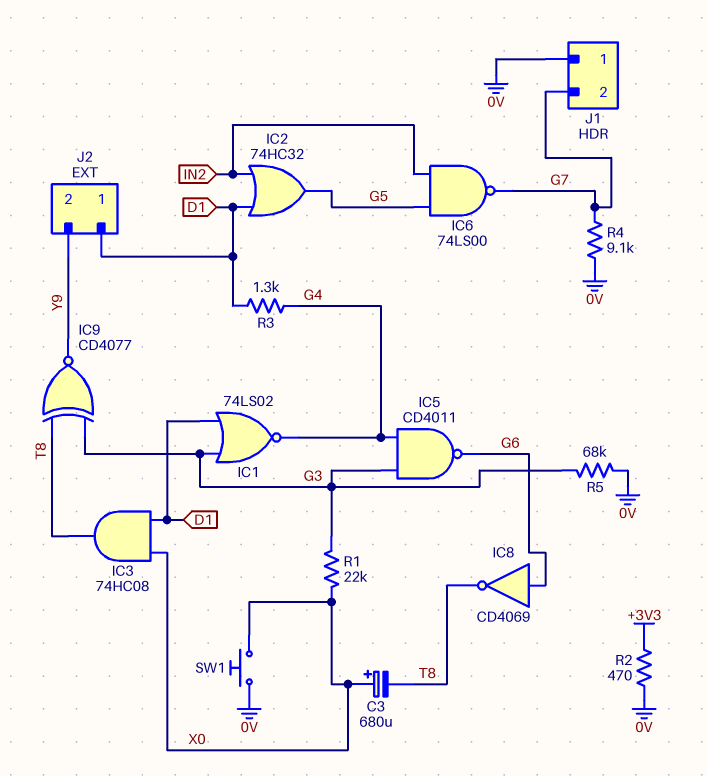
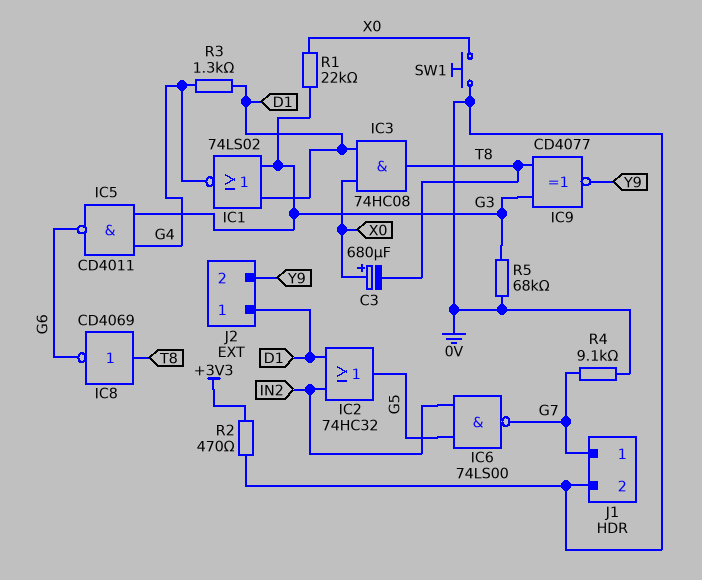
IC8: NOT CD4069 (in G6, out T8) -> NOT CD4069 (in T8, out G6)
J1 pin 1: 0V -> G7
J1 pin 2: G7 -> 0V

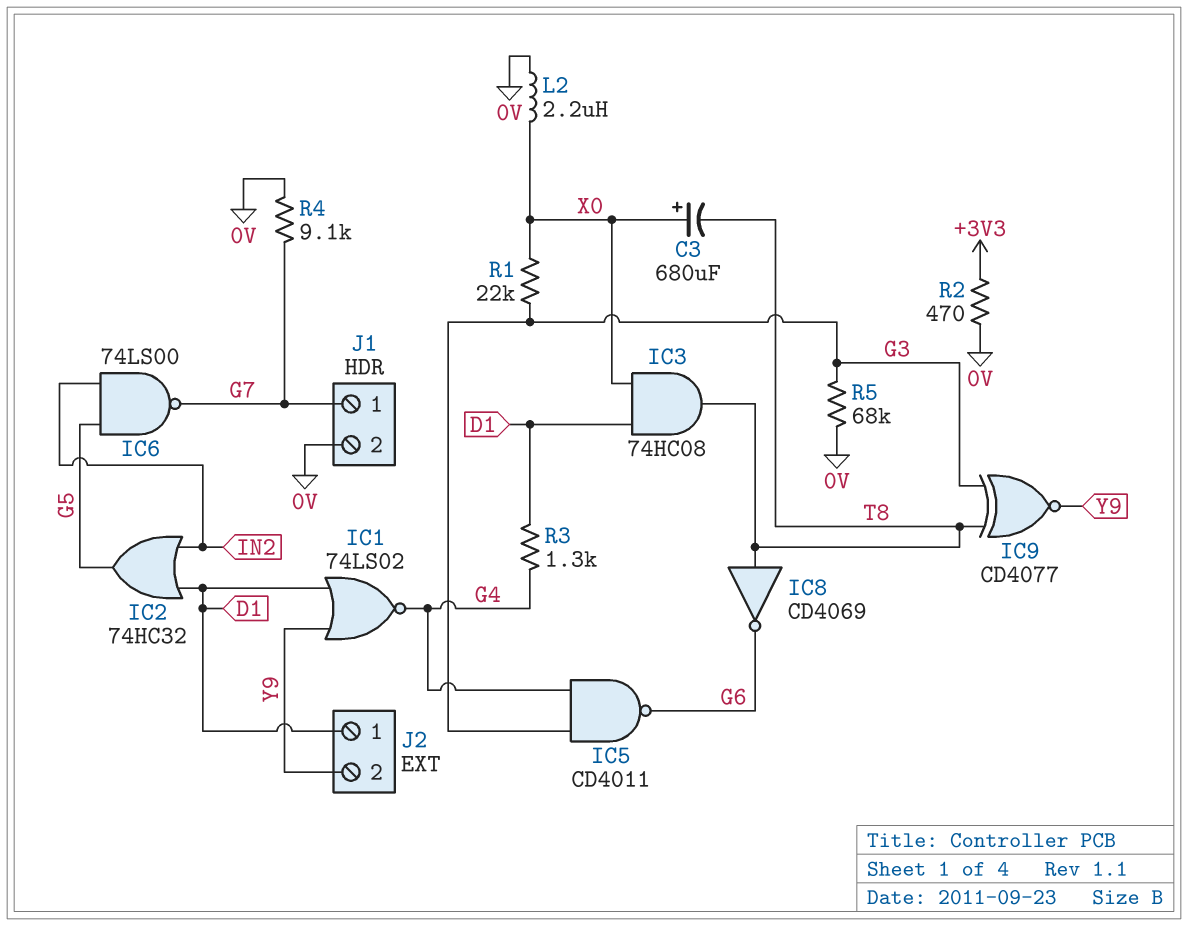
IC1: NOR 74LS02 (in D1, in G3, out G4) -> NOR 74LS02 (in D1, in Y9, out G4)
L2: none -> 2.2uH (0V, X0)
SW1: button (0V, X0) -> none

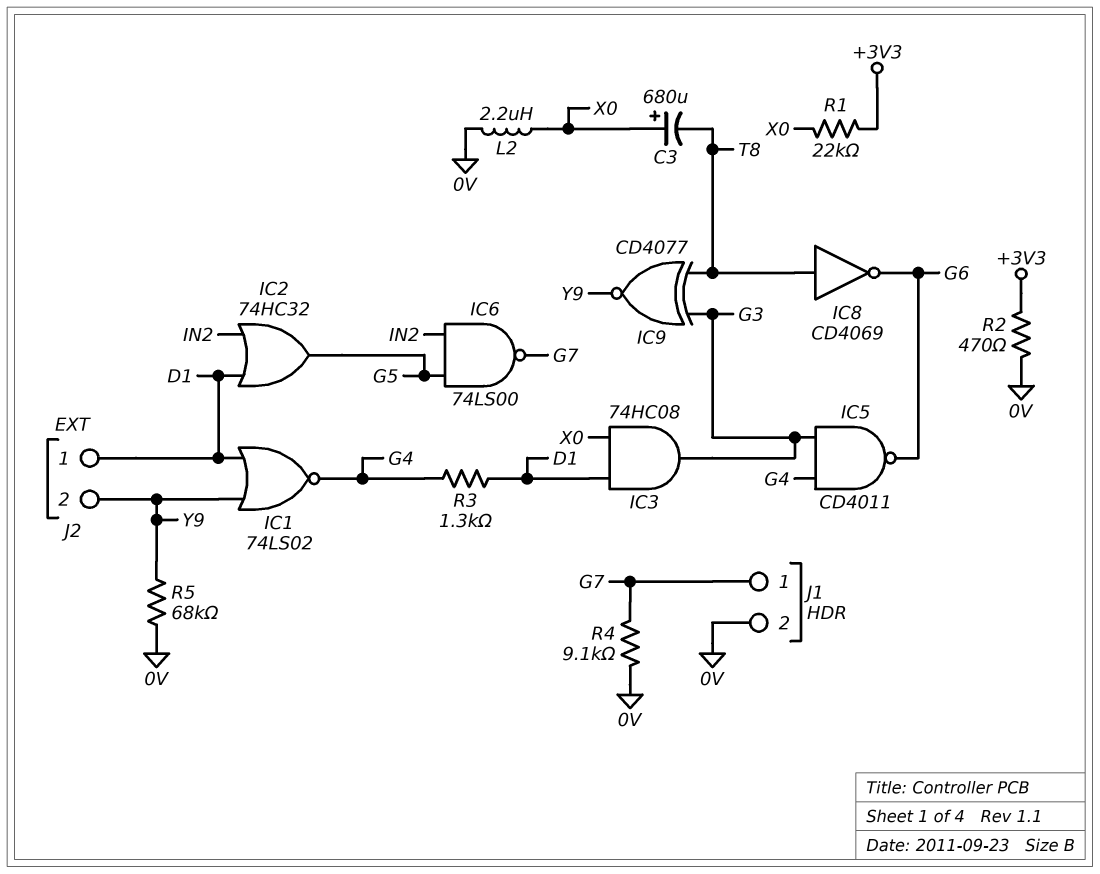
IC3: AND 74HC08 (in D1, in X0, out T8) -> AND 74HC08 (in D1, in X0, out G3)
R1: 22k (G3, X0) -> 22k (+3V3, X0)
R5: 68k (0V, G3) -> 68k (0V, Y9)

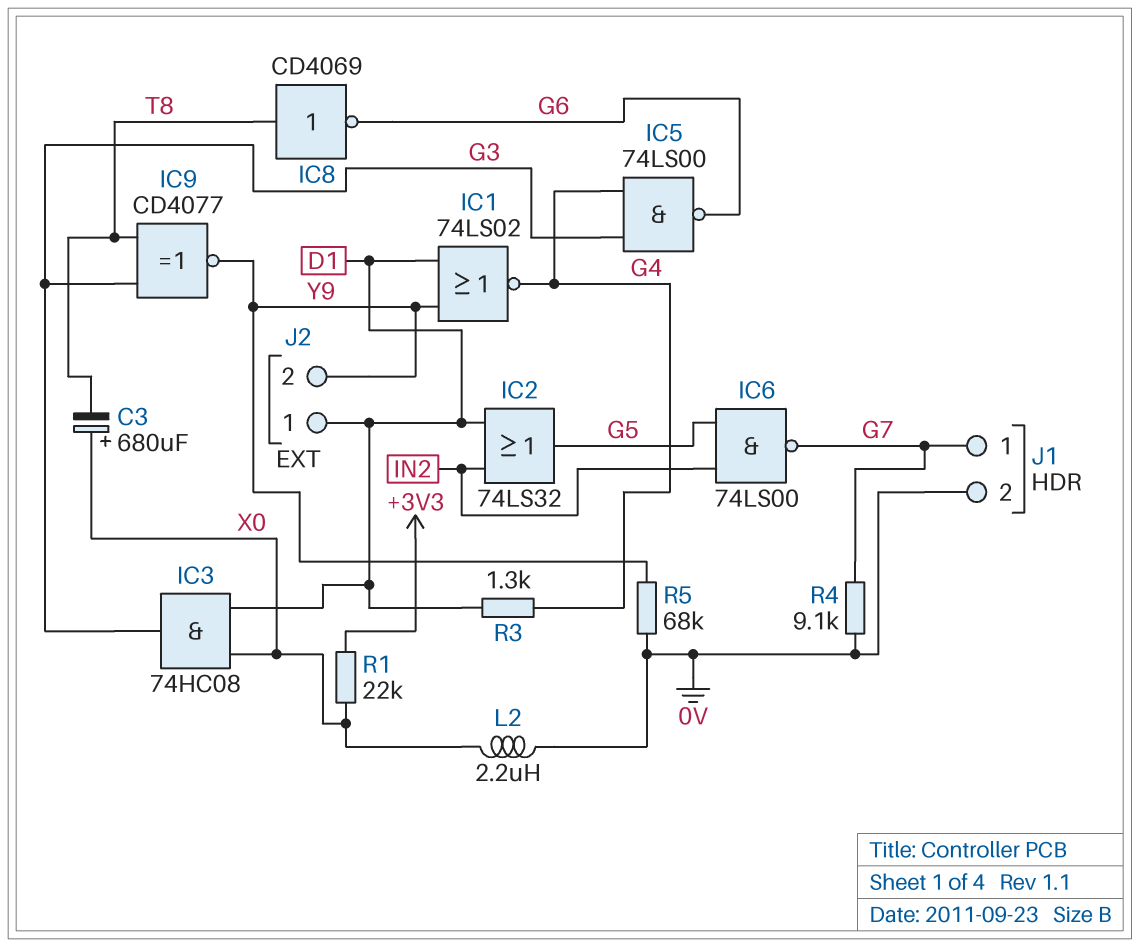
IC2: OR 74HC32 (in D1, in IN2, out G5) -> OR 74LS32 (in D1, in IN2, out G5)
IC5: NAND CD4011 (in G3, in G4, out G6) -> NAND 74LS00 (in G3, in G4, out G6)
R2: 470 (+3V3, 0V) -> none

